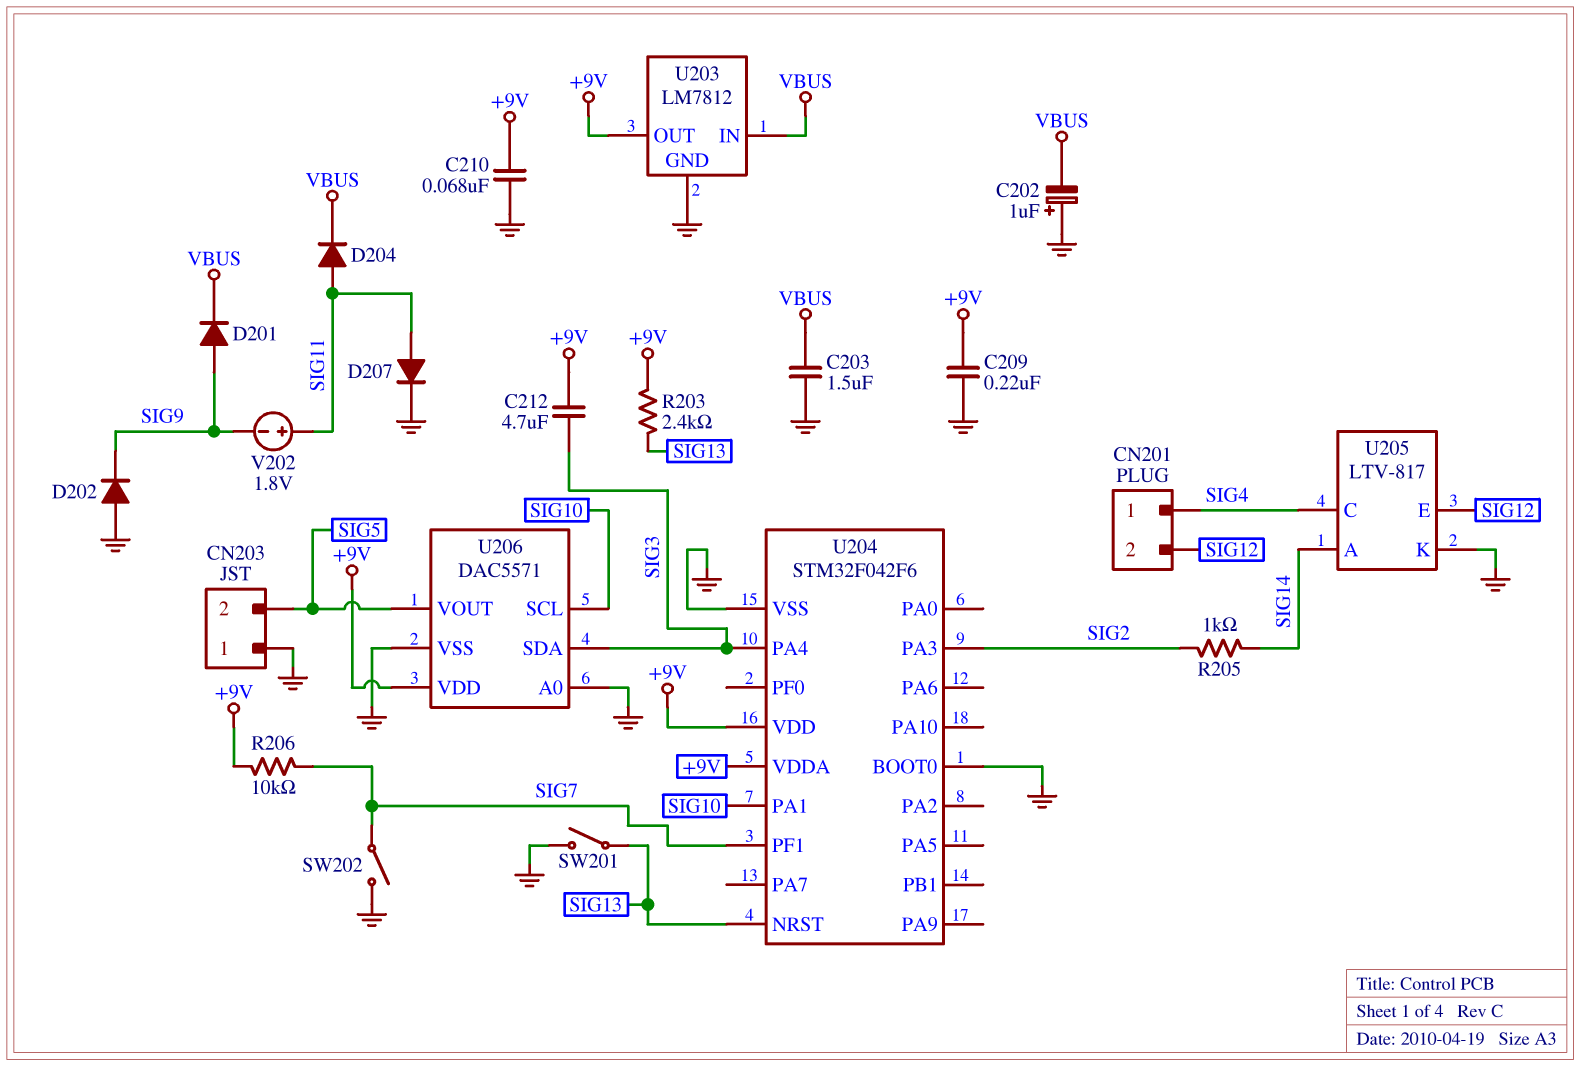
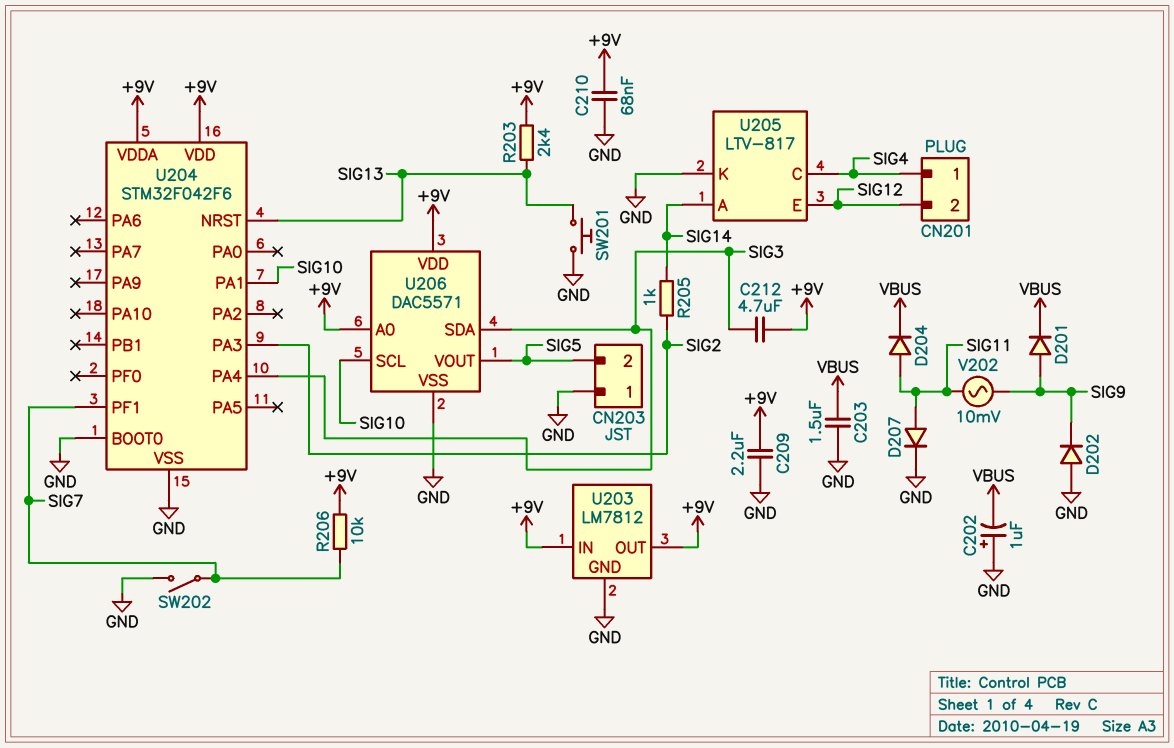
C209: 220nF (+9V, GND) -> 2.2uF (+9V, GND)
SW201: switch (GND, SIG13) -> button (GND, SIG13)
U203 pin IN: VBUS -> +9V
U206 pin A0: GND -> +9V
V202: 1.8V (plus SIG11, minus SIG9) -> AC 10mV (SIG9, SIG11)

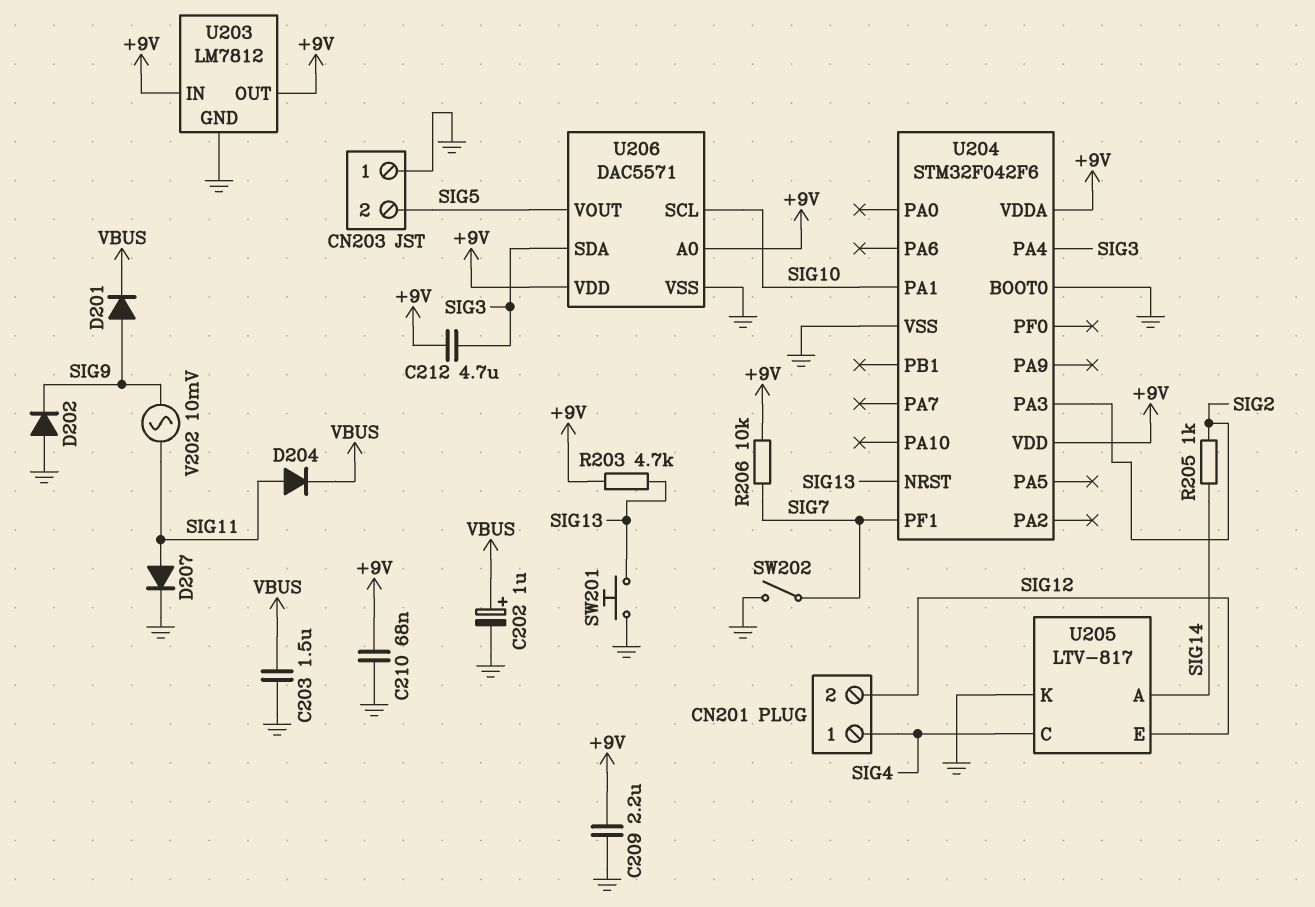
C202: 1uF (plus GND, minus VBUS) -> 1uF (plus VBUS, minus GND)
R203: 2.4k (+9V, SIG13) -> 4.7k (+9V, SIG13)

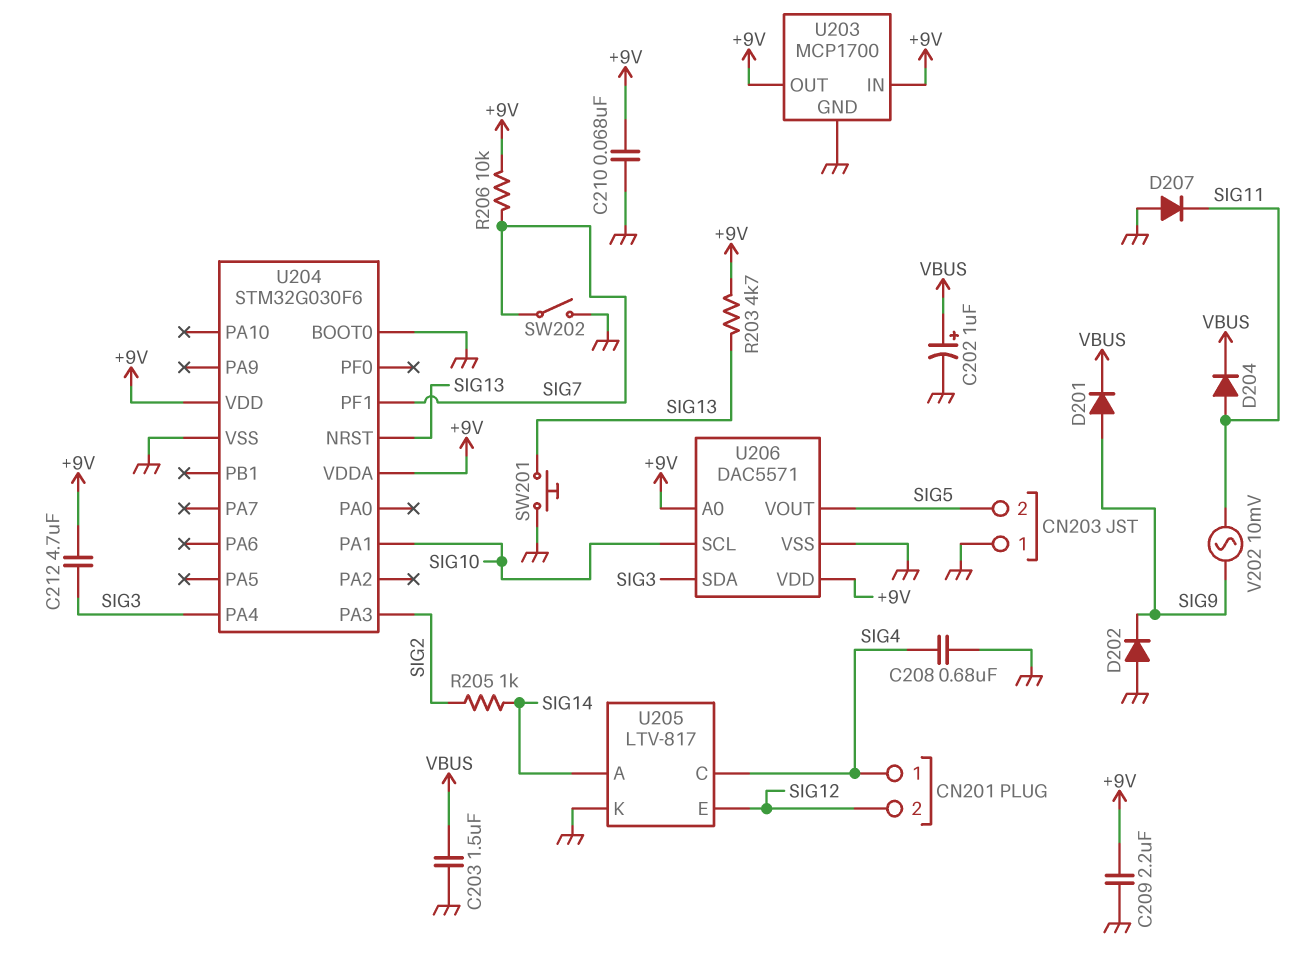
C208: none -> 680nF (GND, SIG4)
D207: diode (A SIG11, K GND) -> diode (A GND, K SIG11)
U203: LM7812 -> MCP1700
U204: STM32F042F6 -> STM32G030F6

